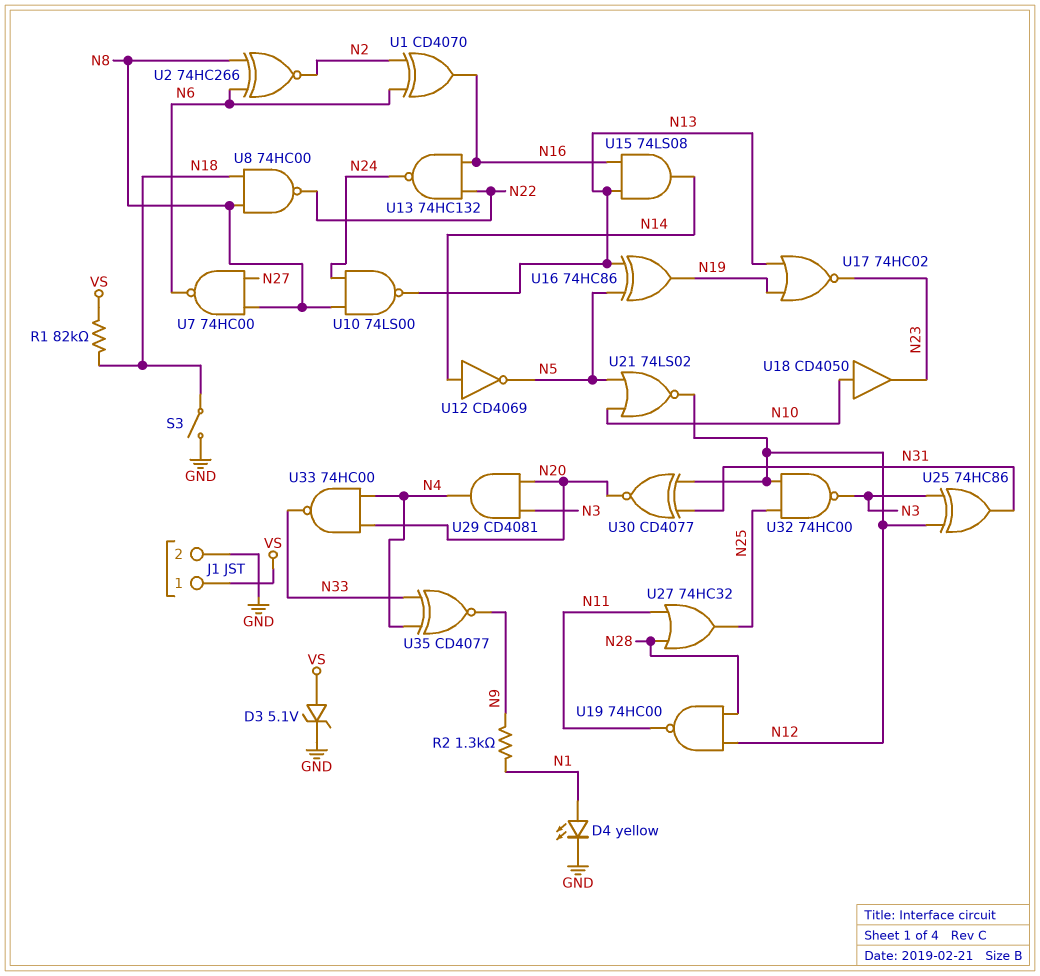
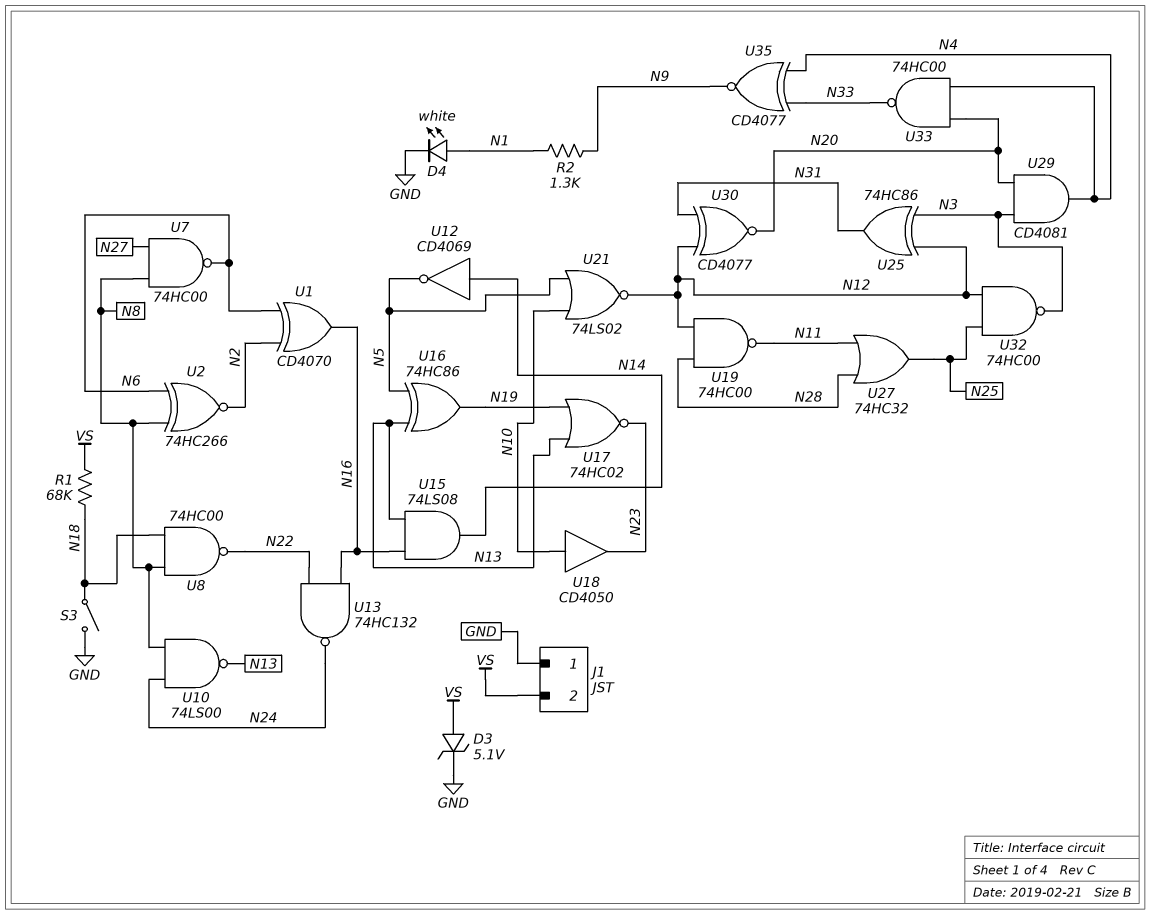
D4: LED yellow (A N1, K GND) -> LED white (A N1, K GND)
J1 pin 1: VS -> GND
J1 pin 2: GND -> VS
R1: 82k (N18, VS) -> 68k (N18, VS)

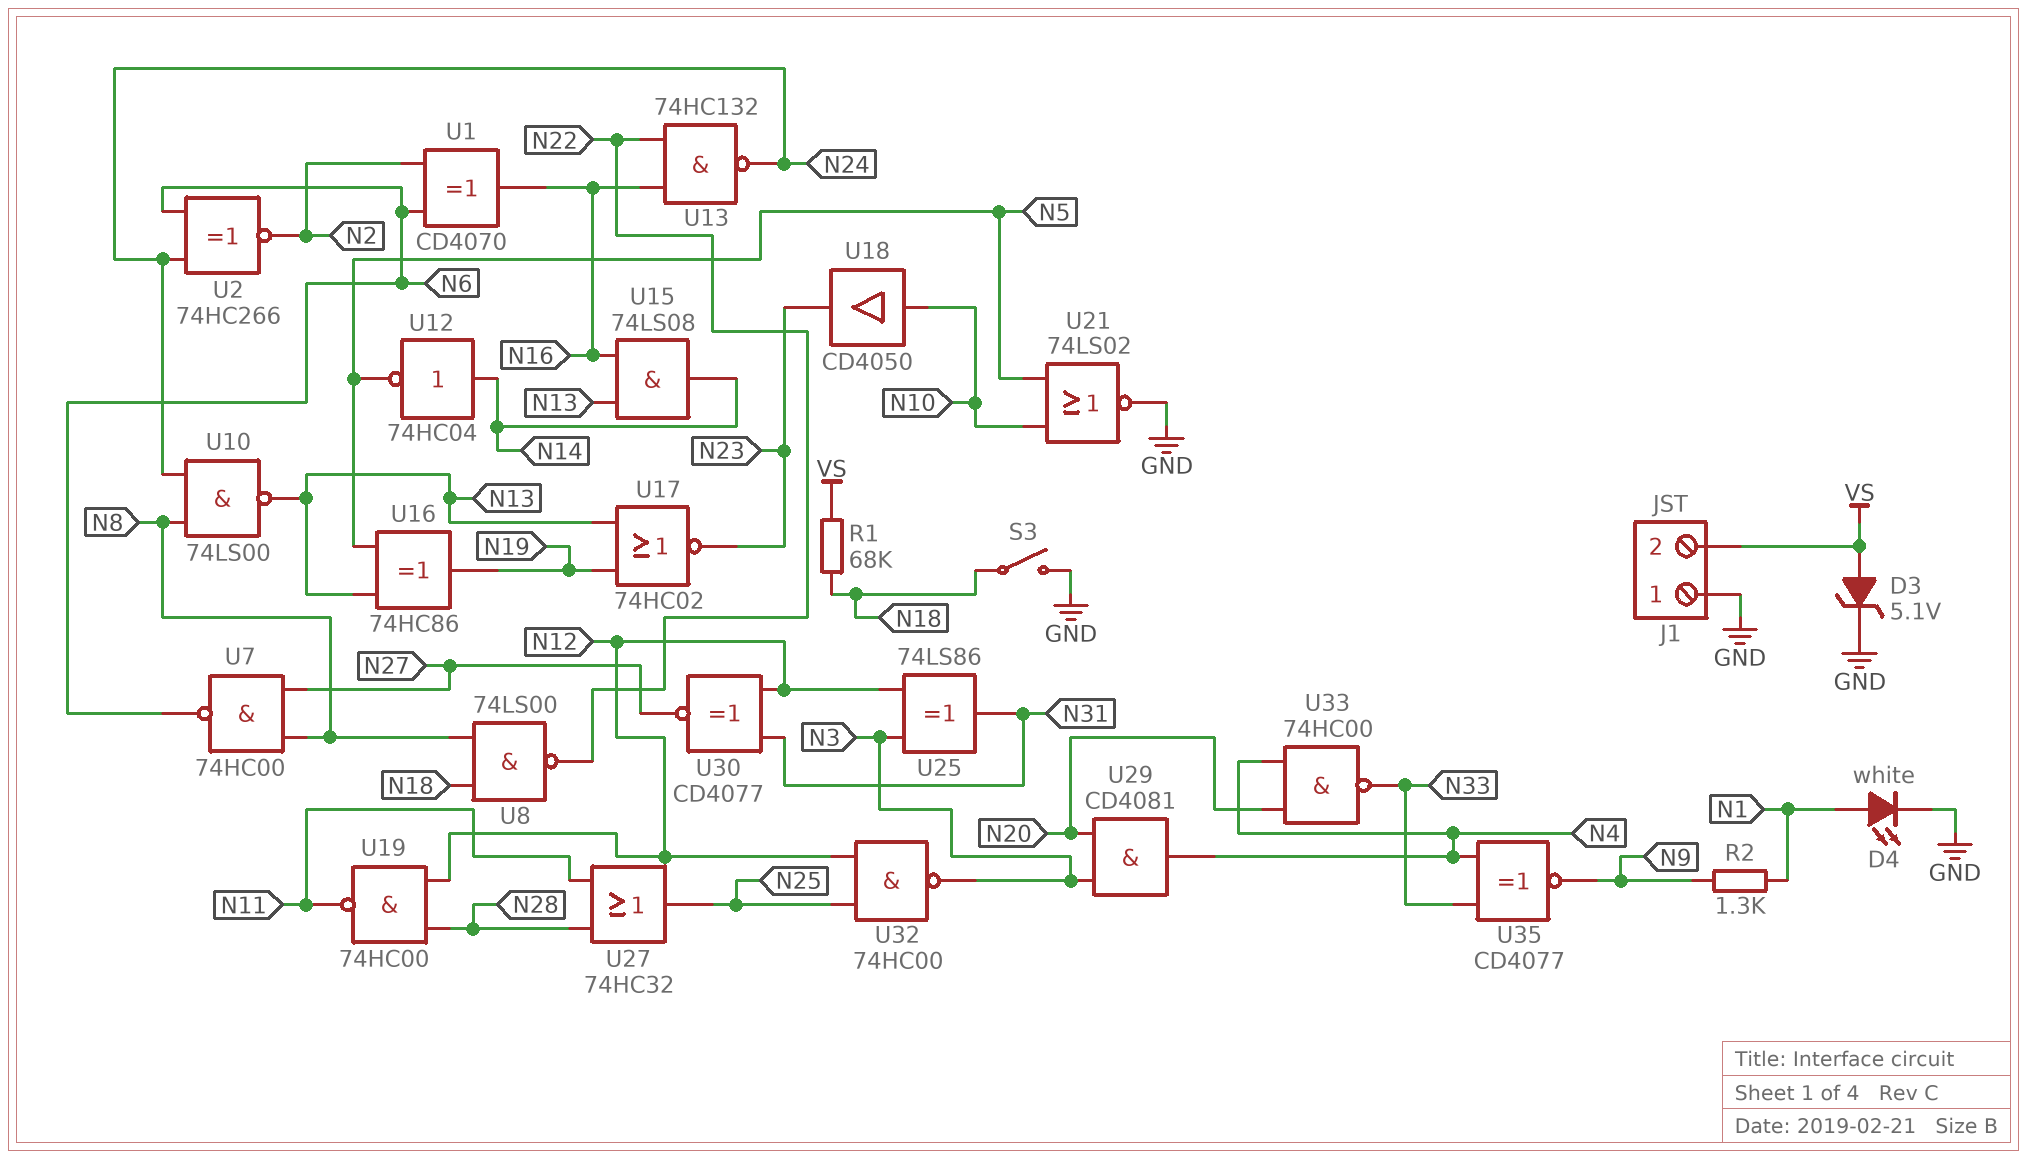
U2: XNOR 74HC266 (in N6, in N8, out N2) -> XNOR 74HC266 (in N6, in N24, out N2)
U8: NAND 74HC00 (in N8, in N18, out N22) -> NAND 74LS00 (in N8, in N18, out N22)
U12: NOT CD4069 (in N14, out N5) -> NOT 74HC04 (in N14, out N5)
U21: NOR 74LS02 (in N5, in N10, out N12) -> NOR 74LS02 (in N5, in N10, out GND)
U25: XOR 74HC86 (in N3, in N12, out N31) -> XOR 74LS86 (in N3, in N12, out N31)
U30: XNOR CD4077 (in N12, in N31, out N20) -> XNOR CD4077 (in N12, in N31, out N27)

